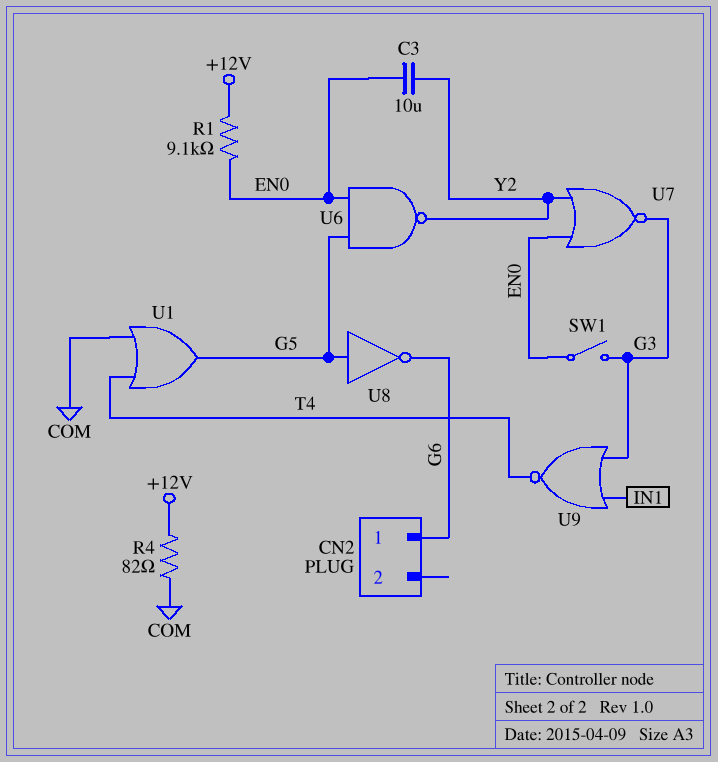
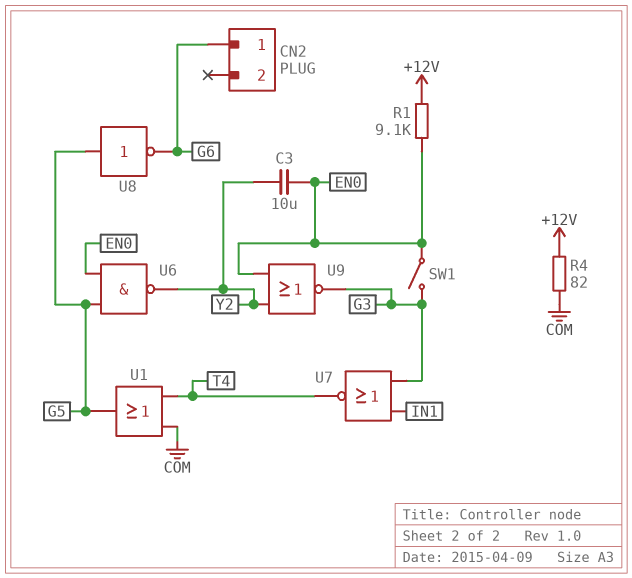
U7: NOR (in EN0, in Y2, out G3) -> NOR (in G3, in IN1, out T4)
U9: NOR (in G3, in IN1, out T4) -> NOR (in EN0, in Y2, out G3)

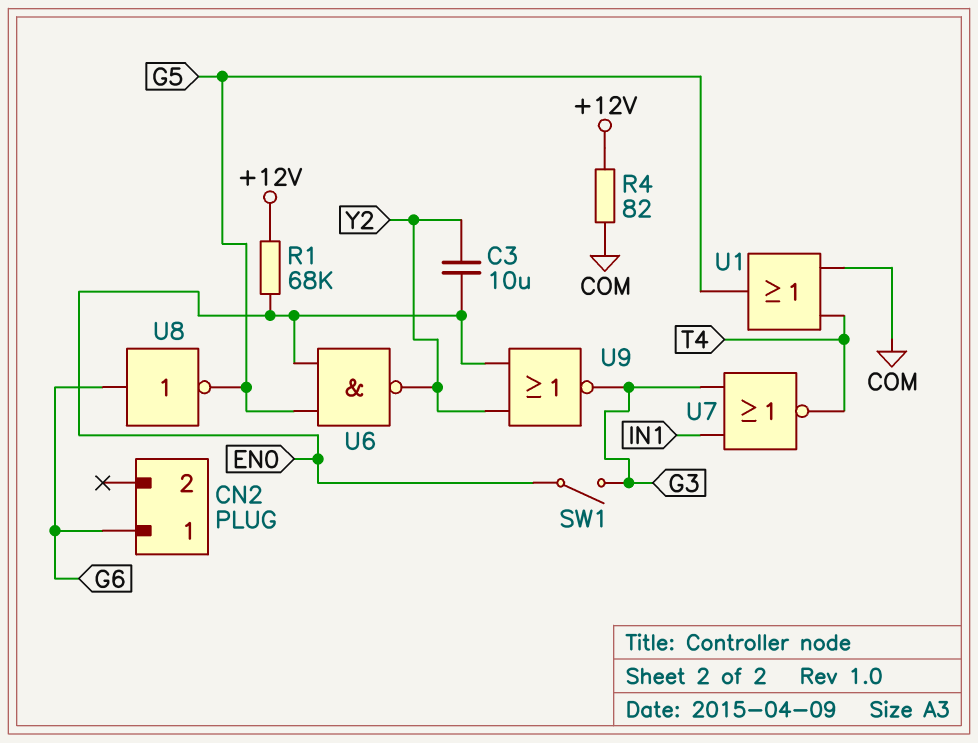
R1: 9.1k (+12V, EN0) -> 68k (+12V, EN0)
U8: NOT (in G5, out G6) -> NOT (in G6, out G5)

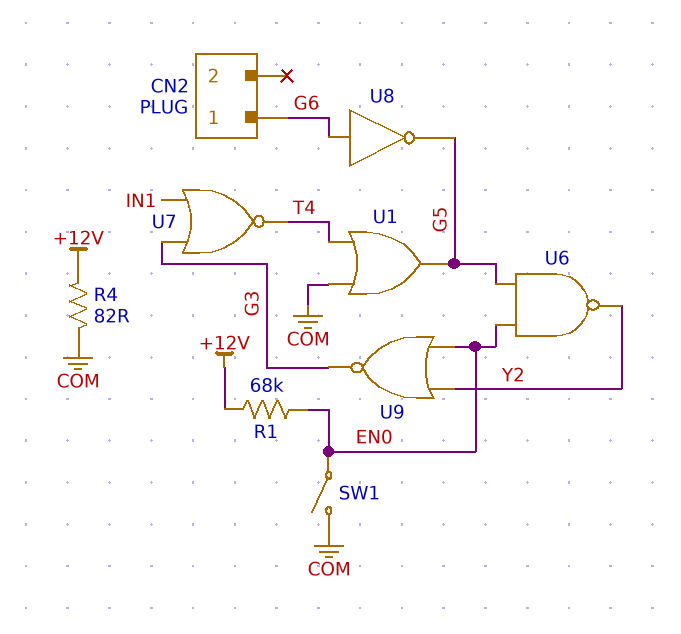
C3: 10uF (EN0, Y2) -> none
SW1: switch (EN0, G3) -> switch (COM, EN0)

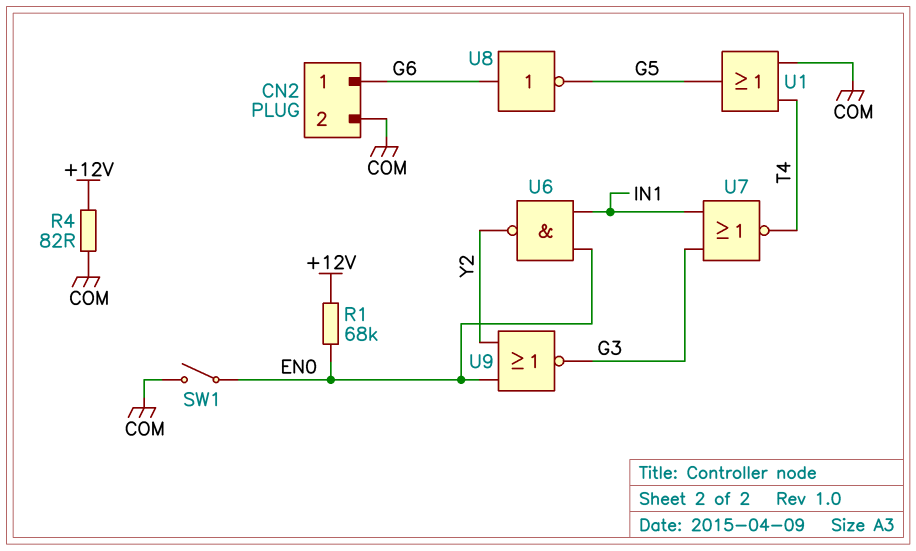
CN2 pin 2: none -> COM
U6: NAND (in EN0, in G5, out Y2) -> NAND (in EN0, in IN1, out Y2)

